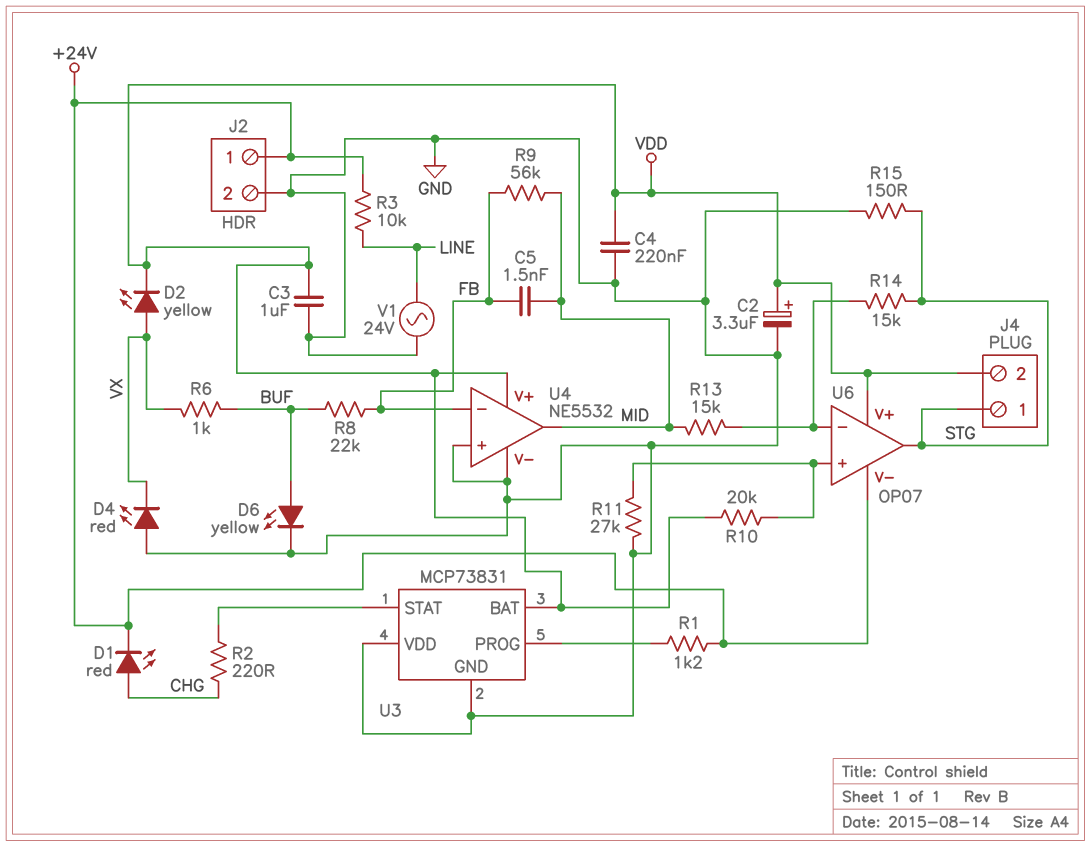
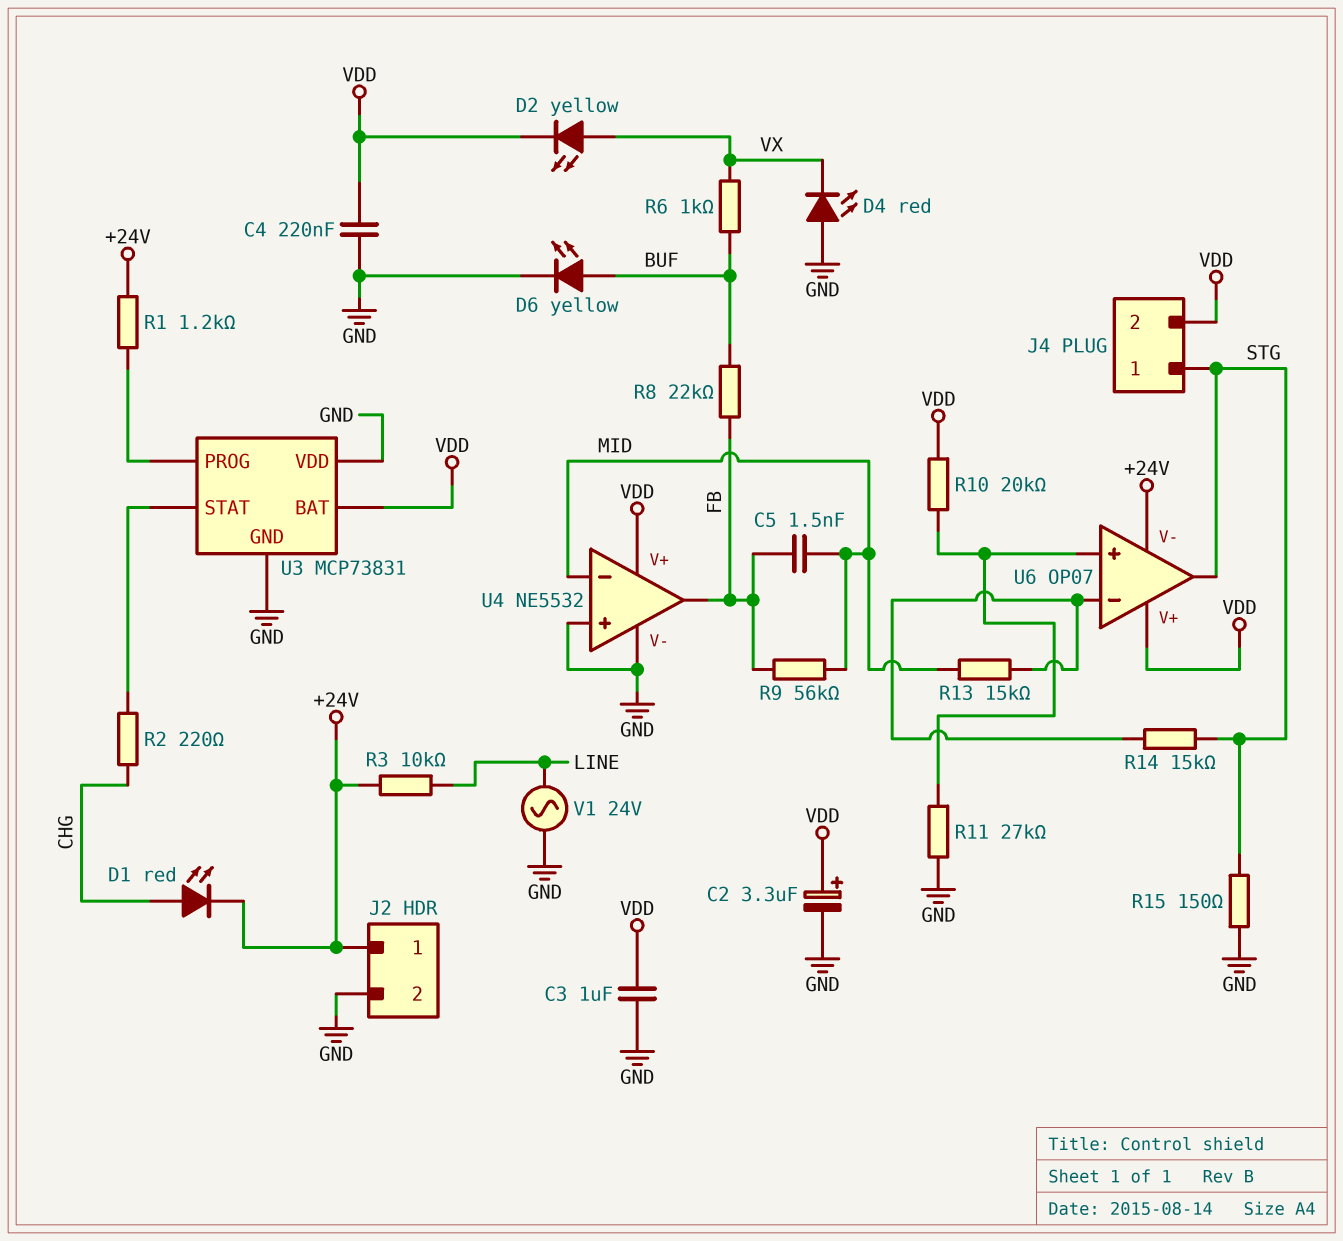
U4 pin in-: FB -> MID
U4 pin out: MID -> FB

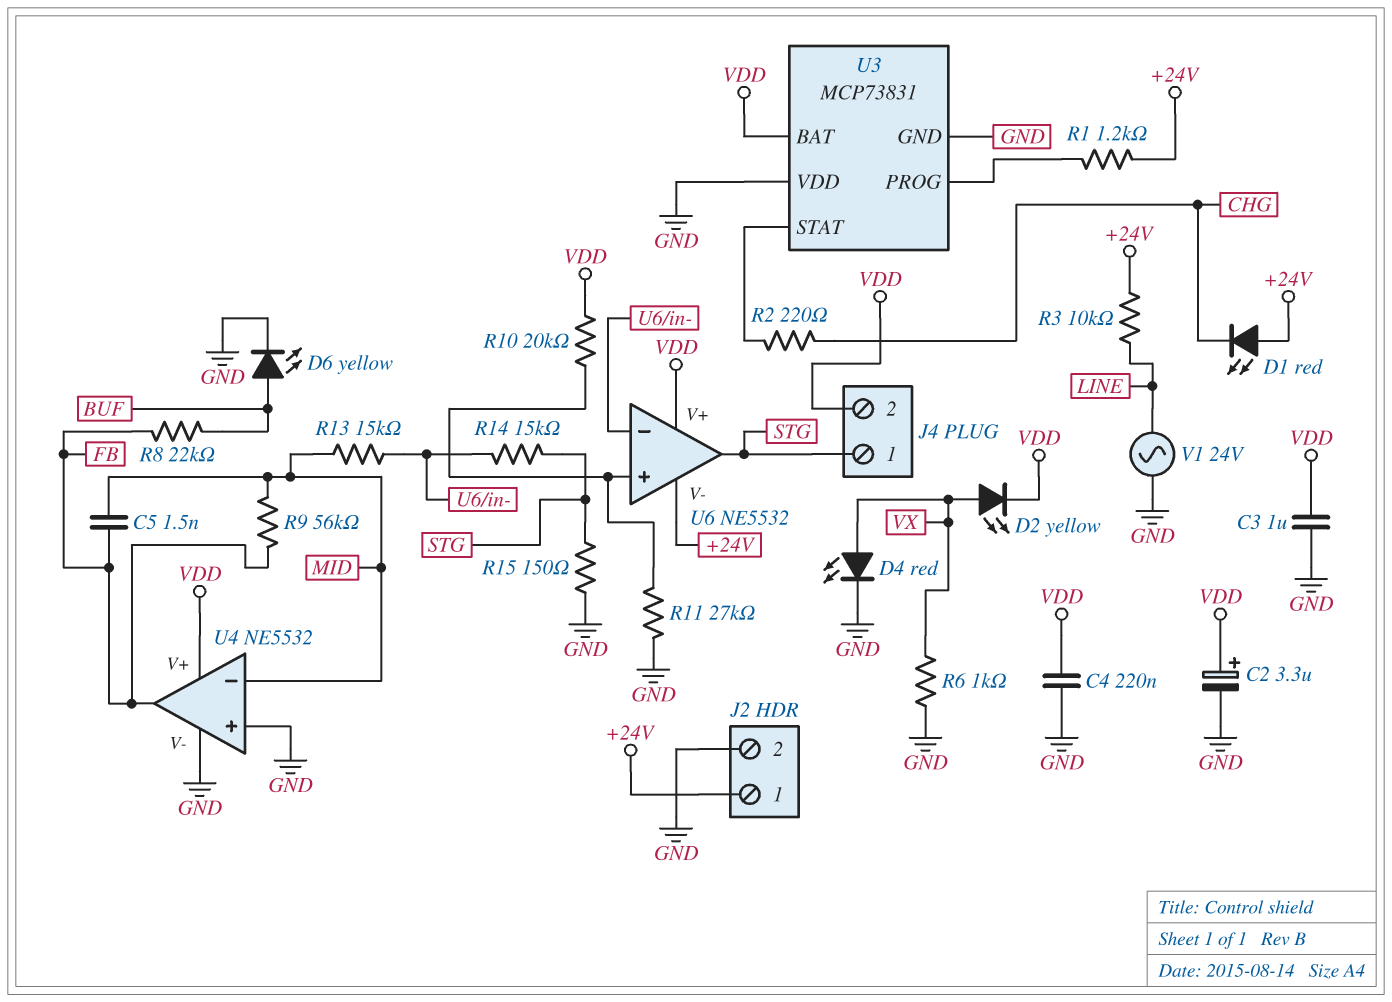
D1: LED red (A CHG, K +24V) -> LED red (A +24V, K CHG)
D4: LED red (A GND, K VX) -> LED red (A VX, K GND)
R6: 1k (BUF, VX) -> 1k (GND, VX)
U6: OP07 -> NE5532

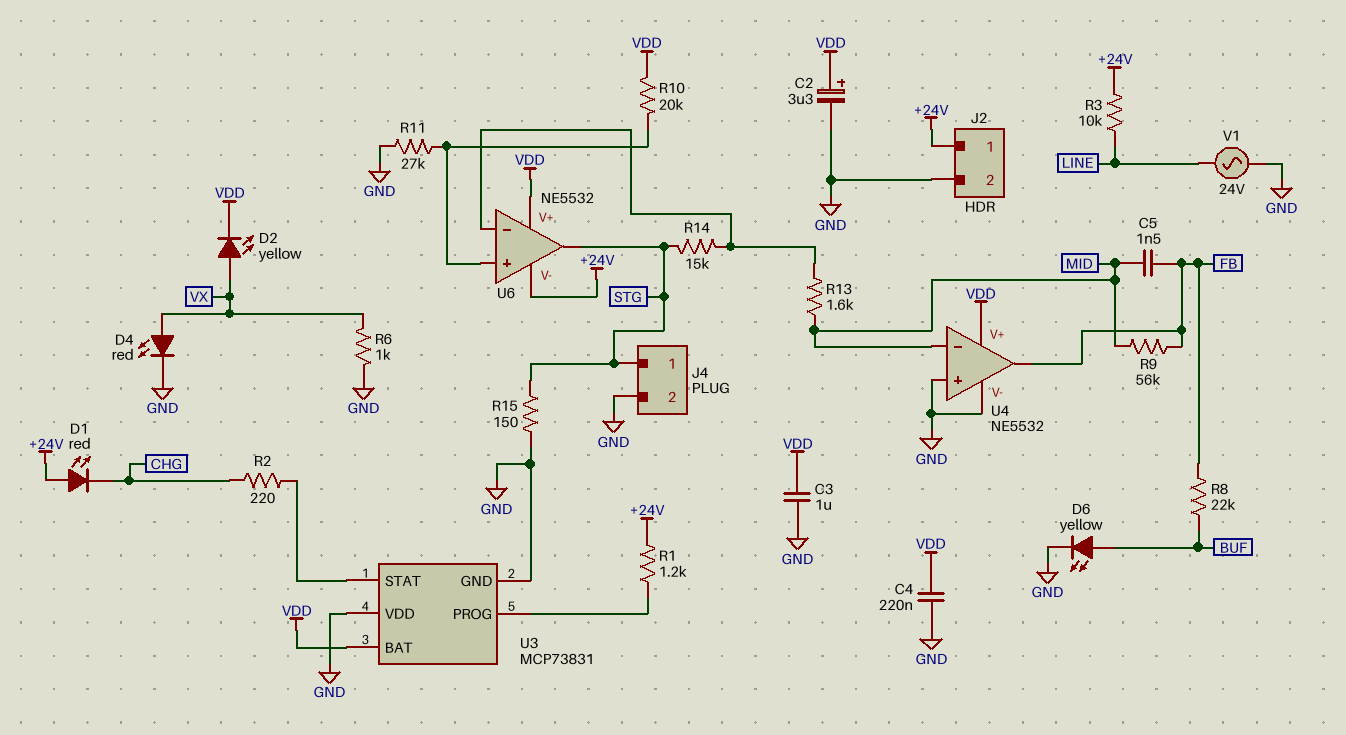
J4 pin 2: VDD -> GND
R13: 15k (MID, U6/in-) -> 1.6k (MID, U6/in-)

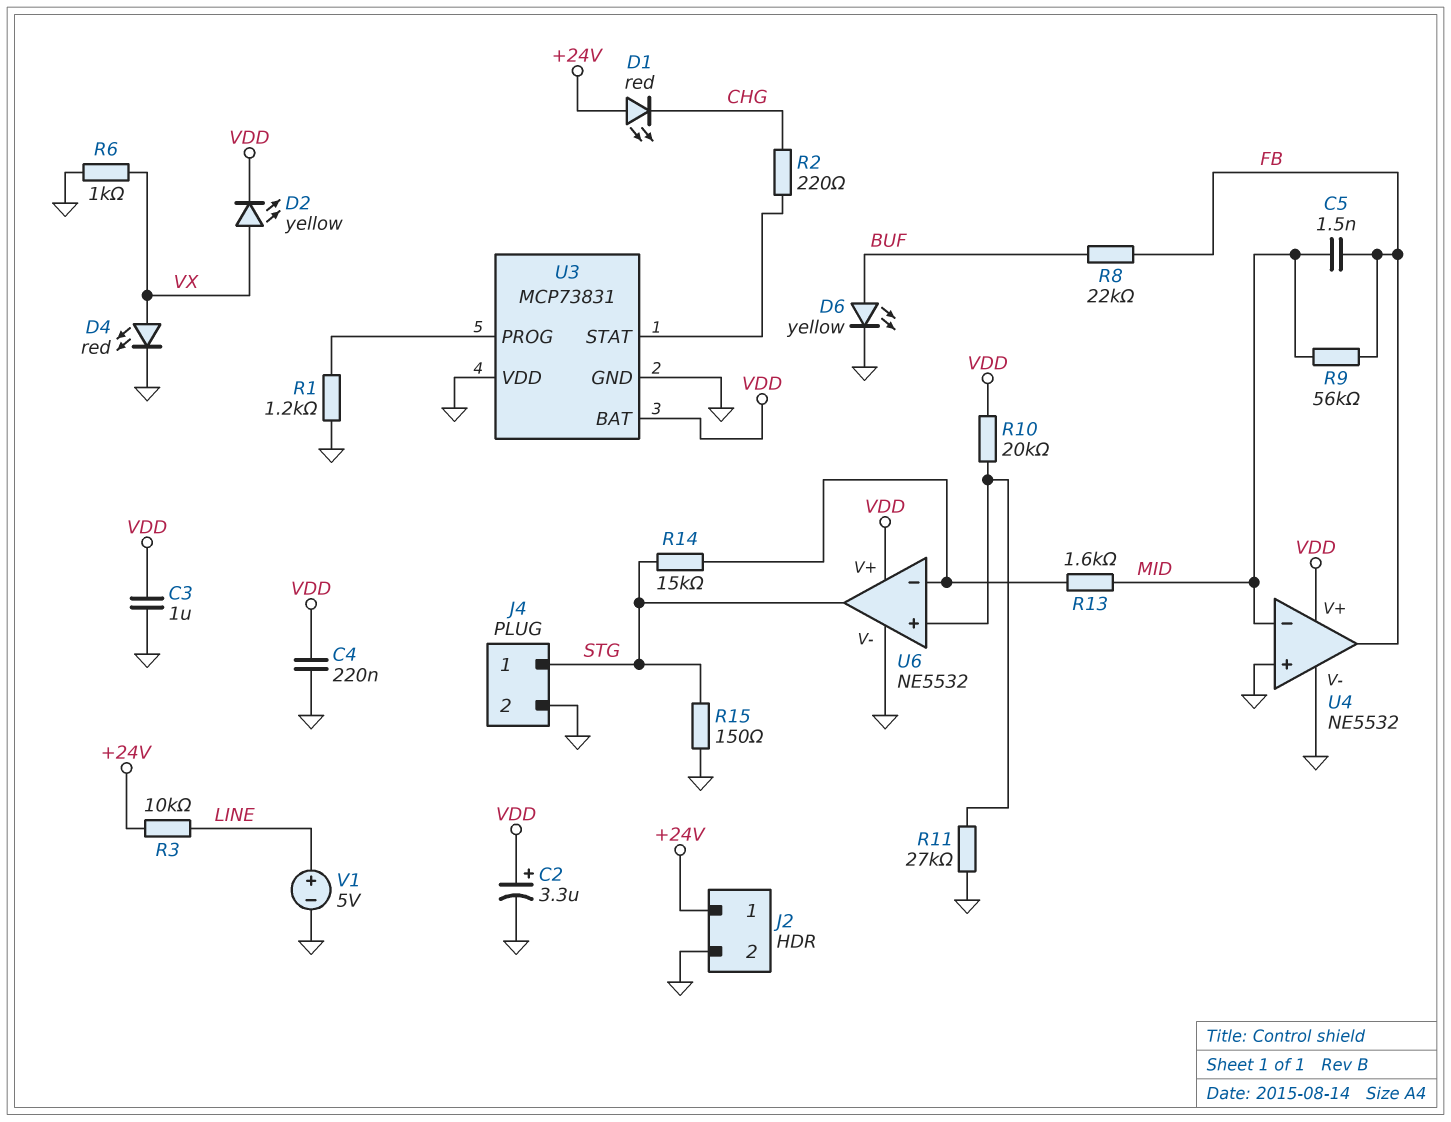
R1: 1.2k (+24V, U3/PROG) -> 1.2k (GND, U3/PROG)
U6 pin V-: +24V -> GND
V1: AC 24V (GND, LINE) -> 5V (plus LINE, minus GND)

